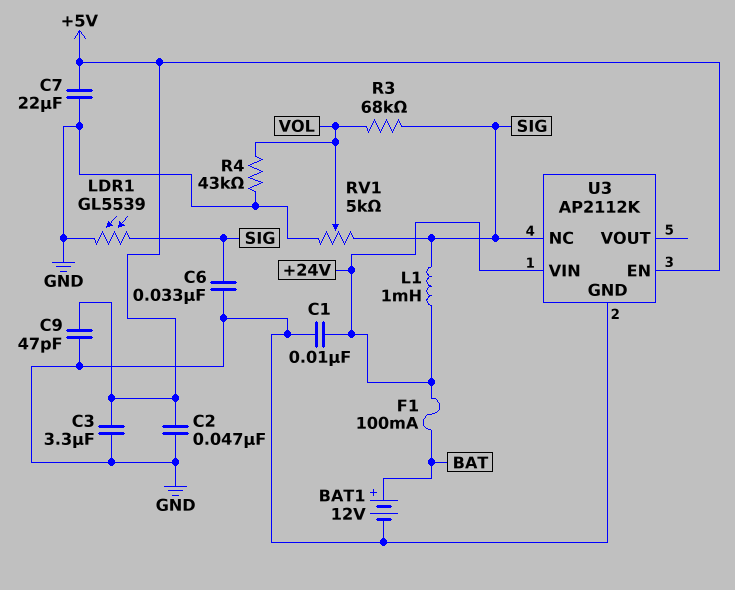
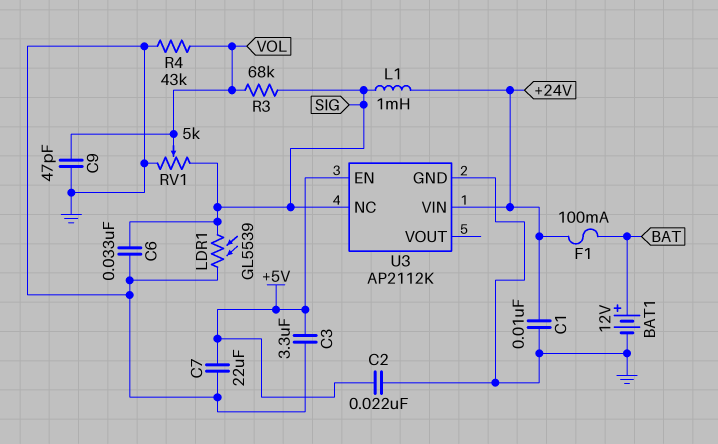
C2: 47nF (+5V, GND) -> 22nF (+5V, GND)
C9: 47pF (+5V, GND) -> 47pF (GND, VOL)

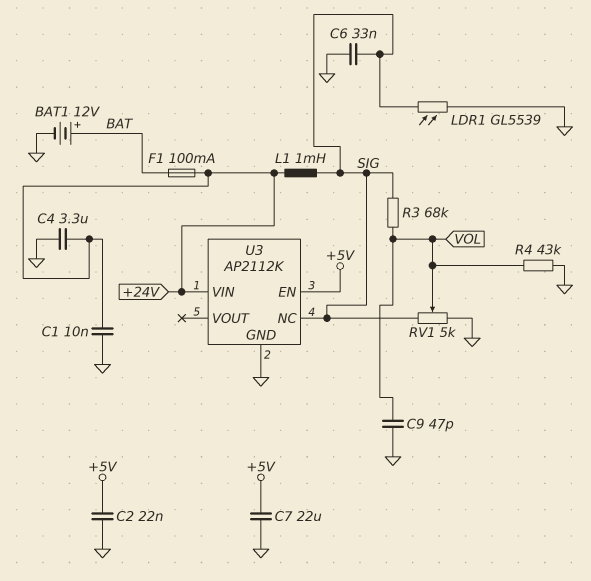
C3: 3.3uF (+5V, GND) -> none
C4: none -> 3.3uF (+24V, GND)

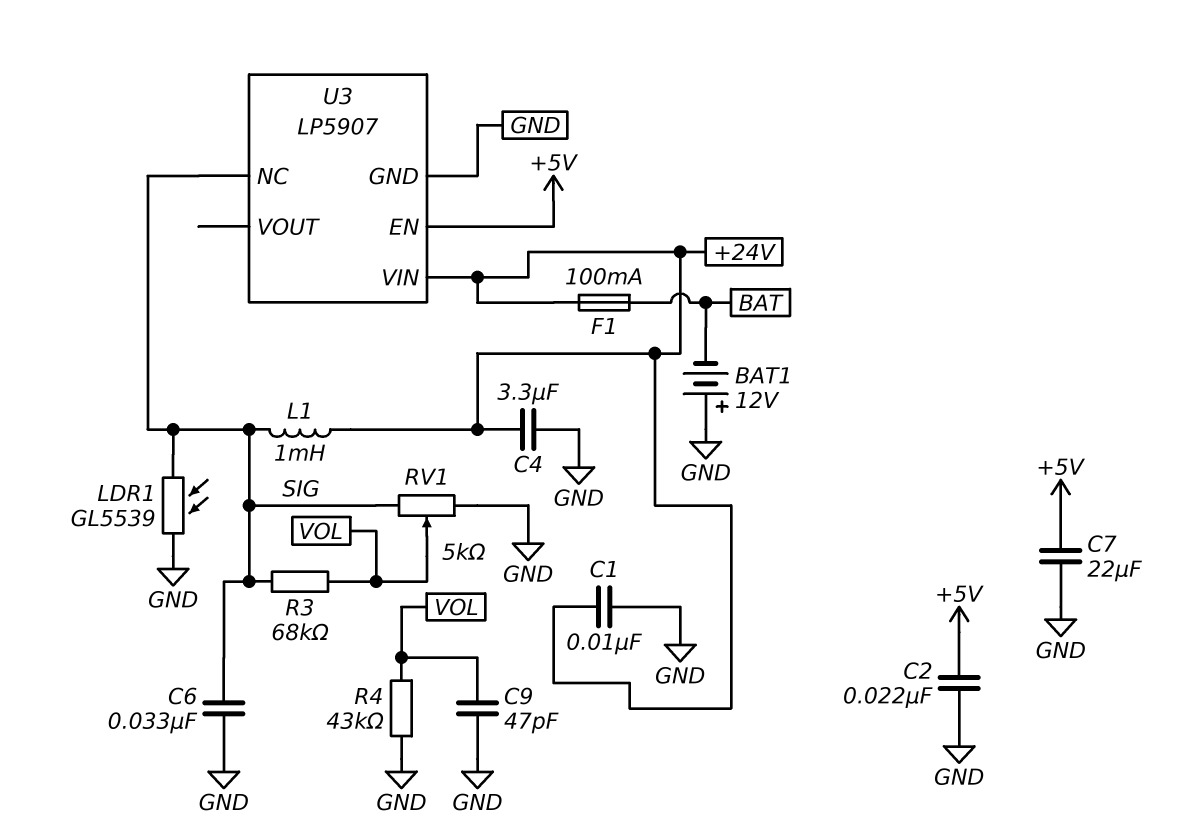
BAT1: 12V (plus BAT, minus GND) -> 12V (plus GND, minus BAT)
U3: AP2112K -> LP5907

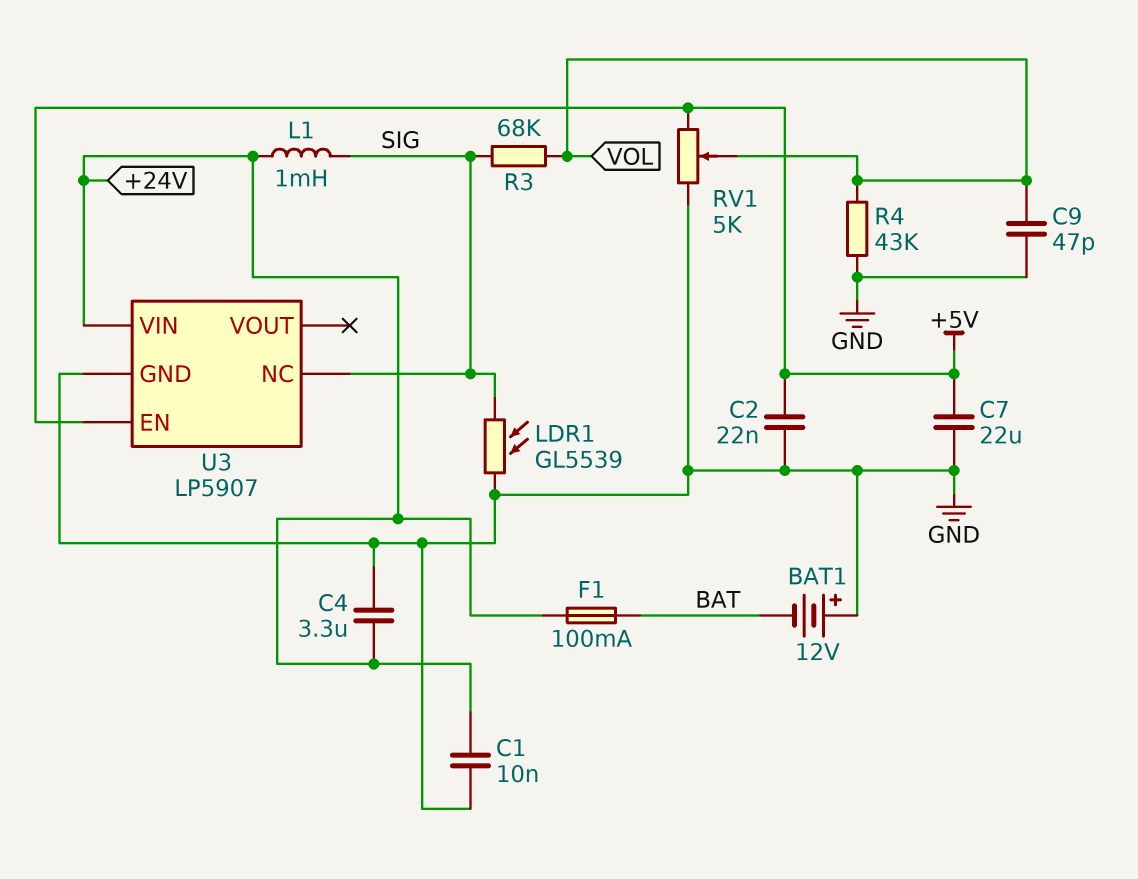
C6: 33nF (GND, SIG) -> none
RV1: 5k (GND, SIG, wiper VOL) -> 5k (+5V, GND, wiper VOL)

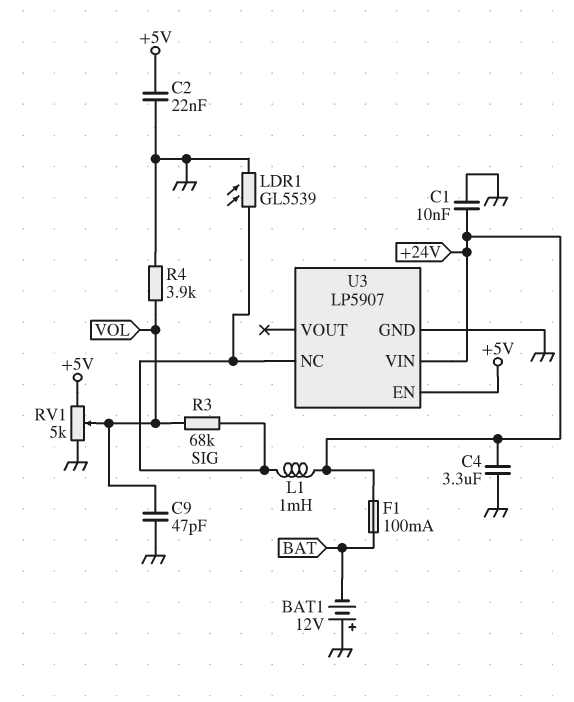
C7: 22uF (+5V, GND) -> none
R4: 43k (GND, VOL) -> 3.9k (GND, VOL)

